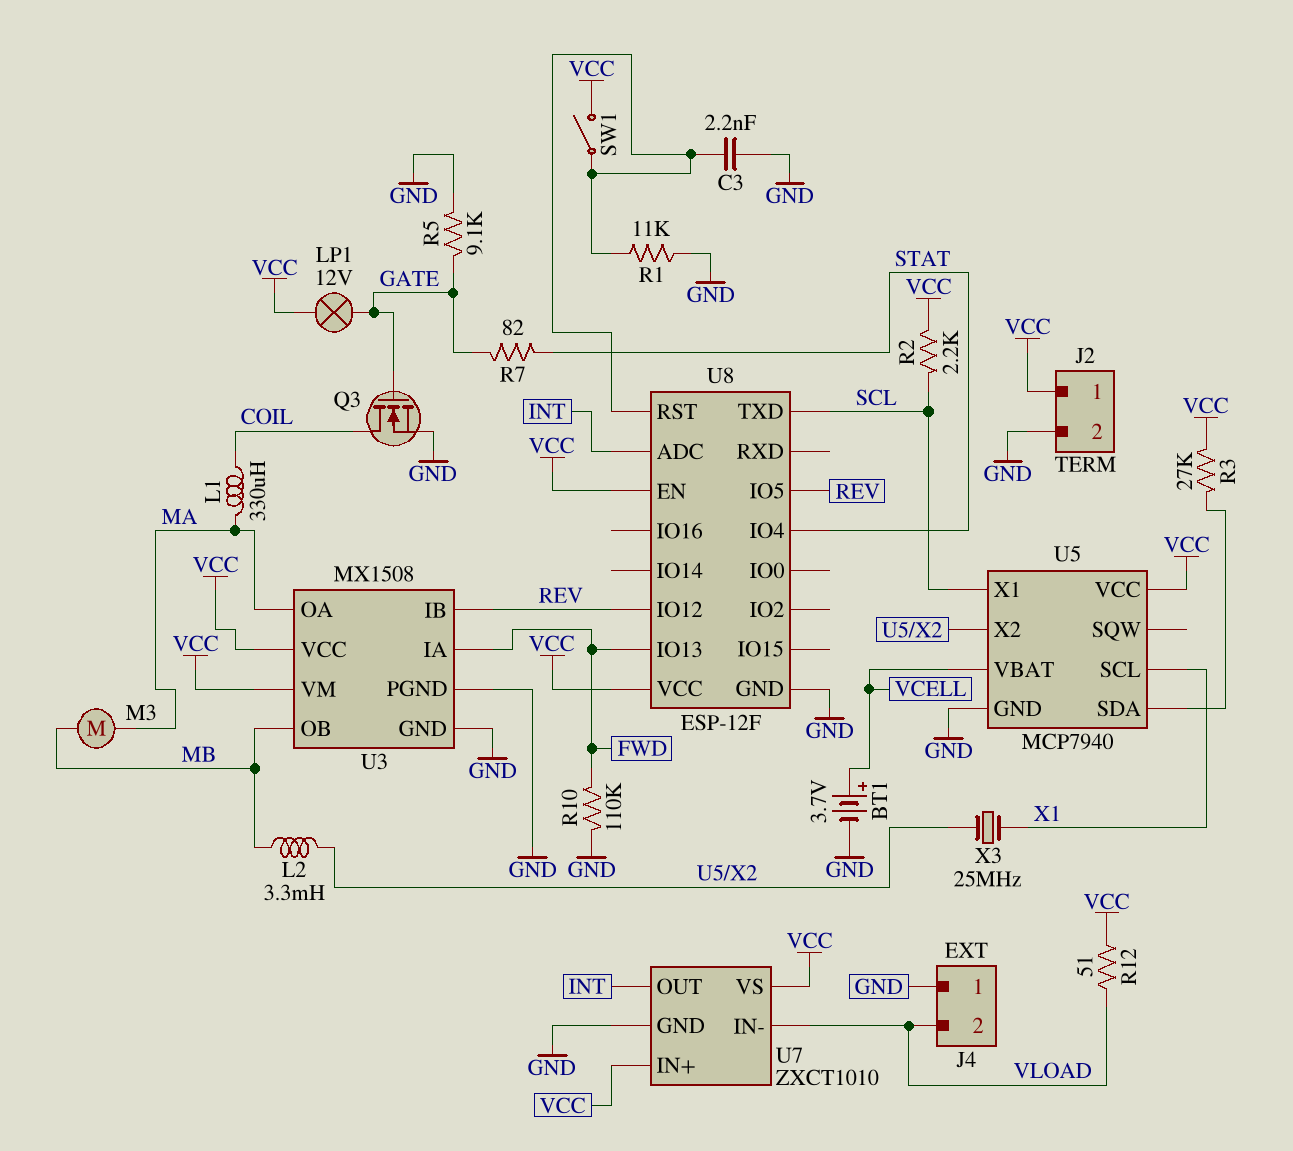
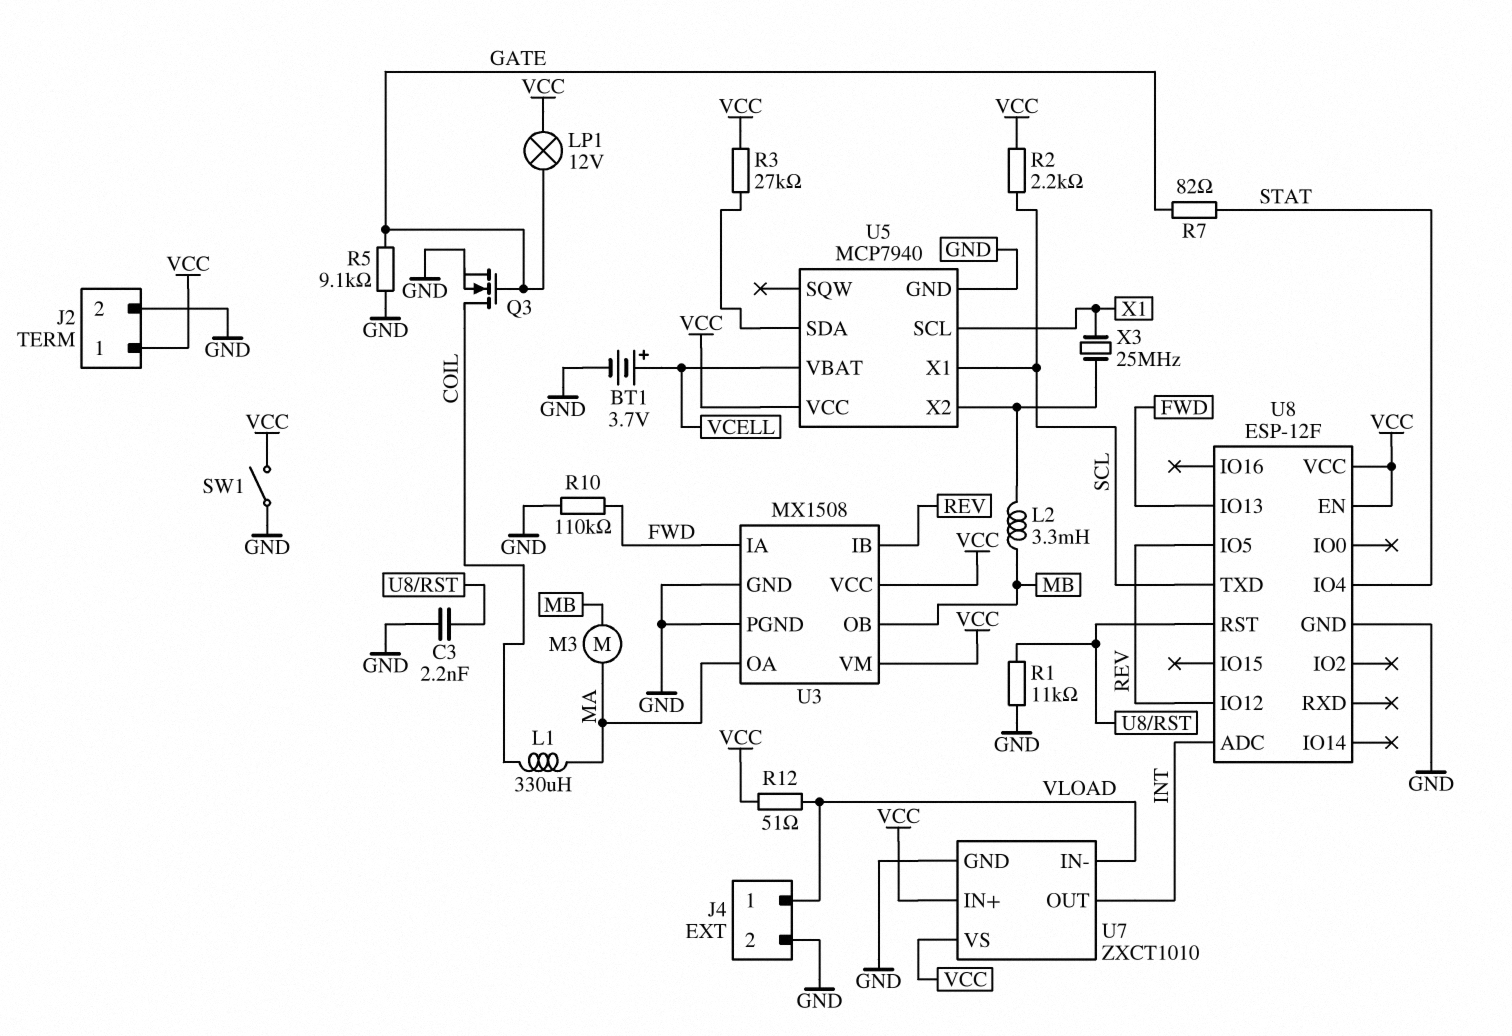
J4 pin 1: GND -> VLOAD
J4 pin 2: VLOAD -> GND
SW1: switch (U8/RST, VCC) -> switch (GND, VCC)

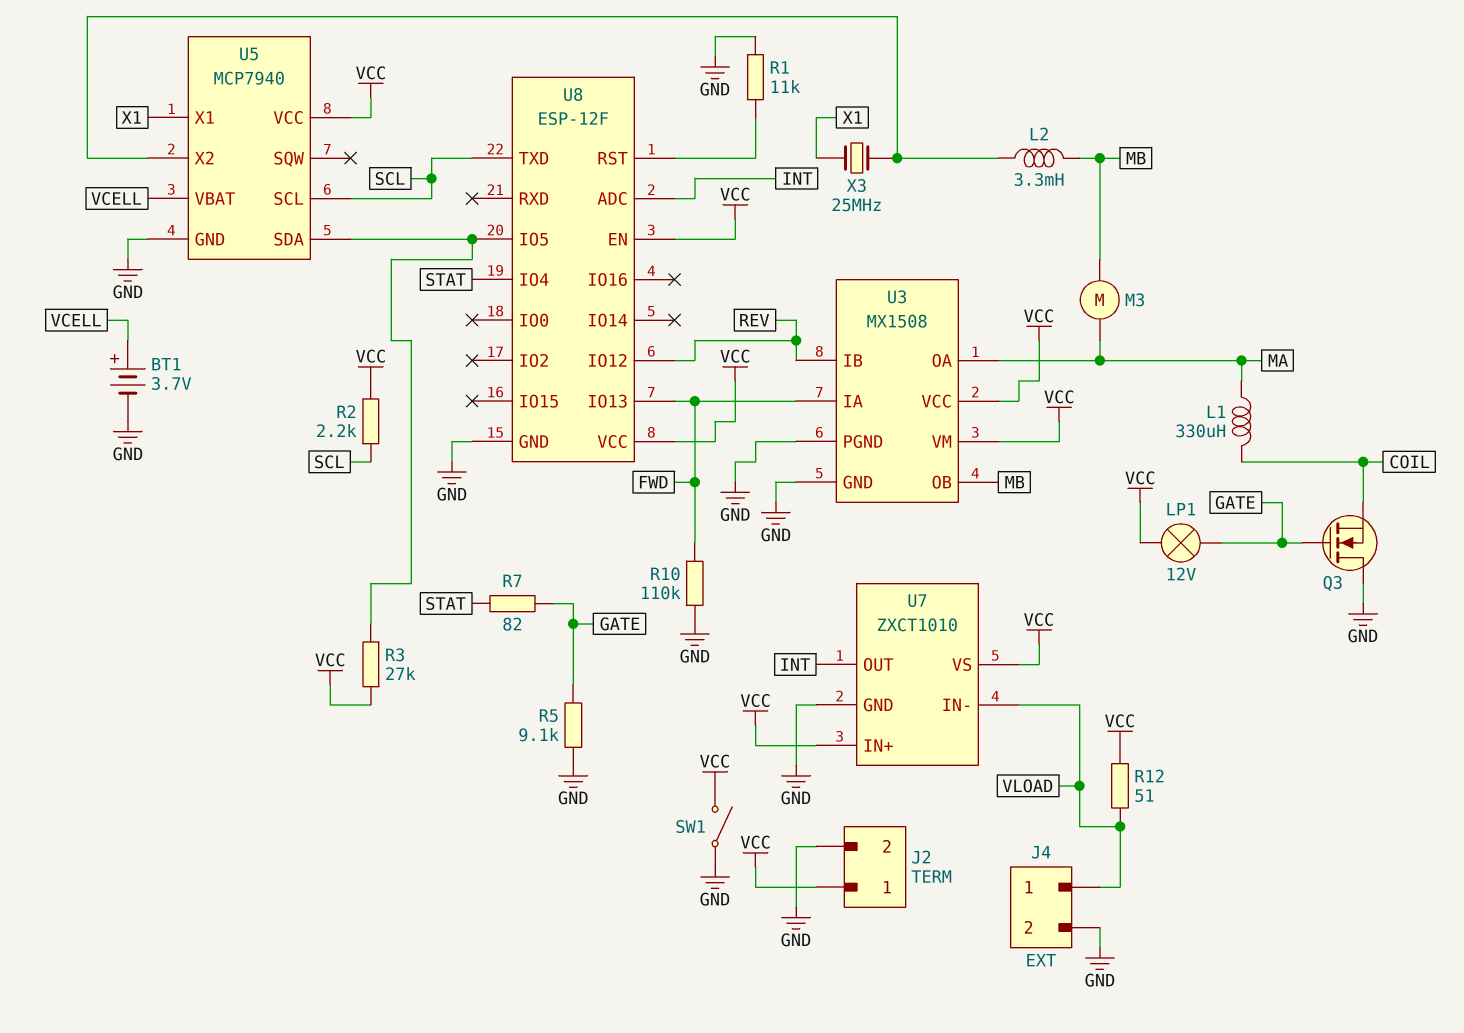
C3: 2.2nF (GND, U8/RST) -> none
Q3: NMOS (G GATE, D COIL, S GND) -> NMOS (G GATE, D GND, S COIL)
U5 pin SCL: X1 -> SCL
U5 pin X1: SCL -> X1
U8 pin IO5: REV -> U5/SDA

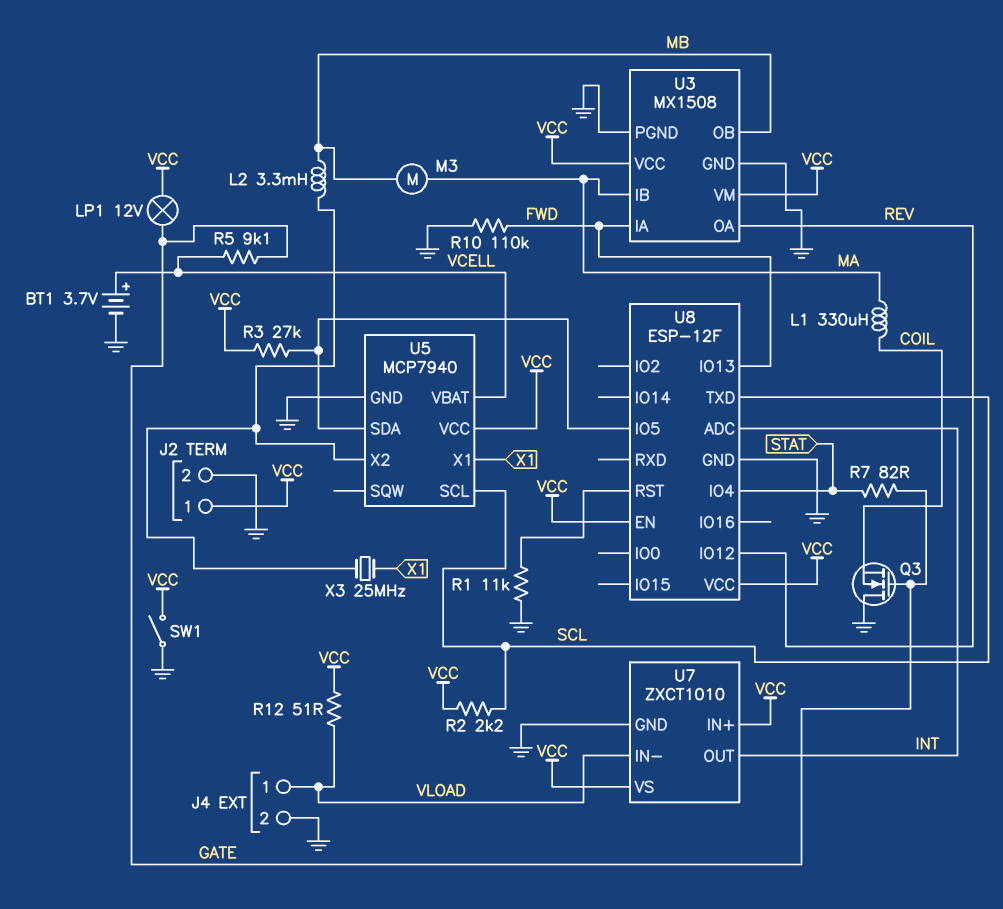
R5: 9.1k (GATE, GND) -> 9.1k (GATE, VCELL)
U3 pin IB: REV -> MA
U3 pin OA: MA -> REV

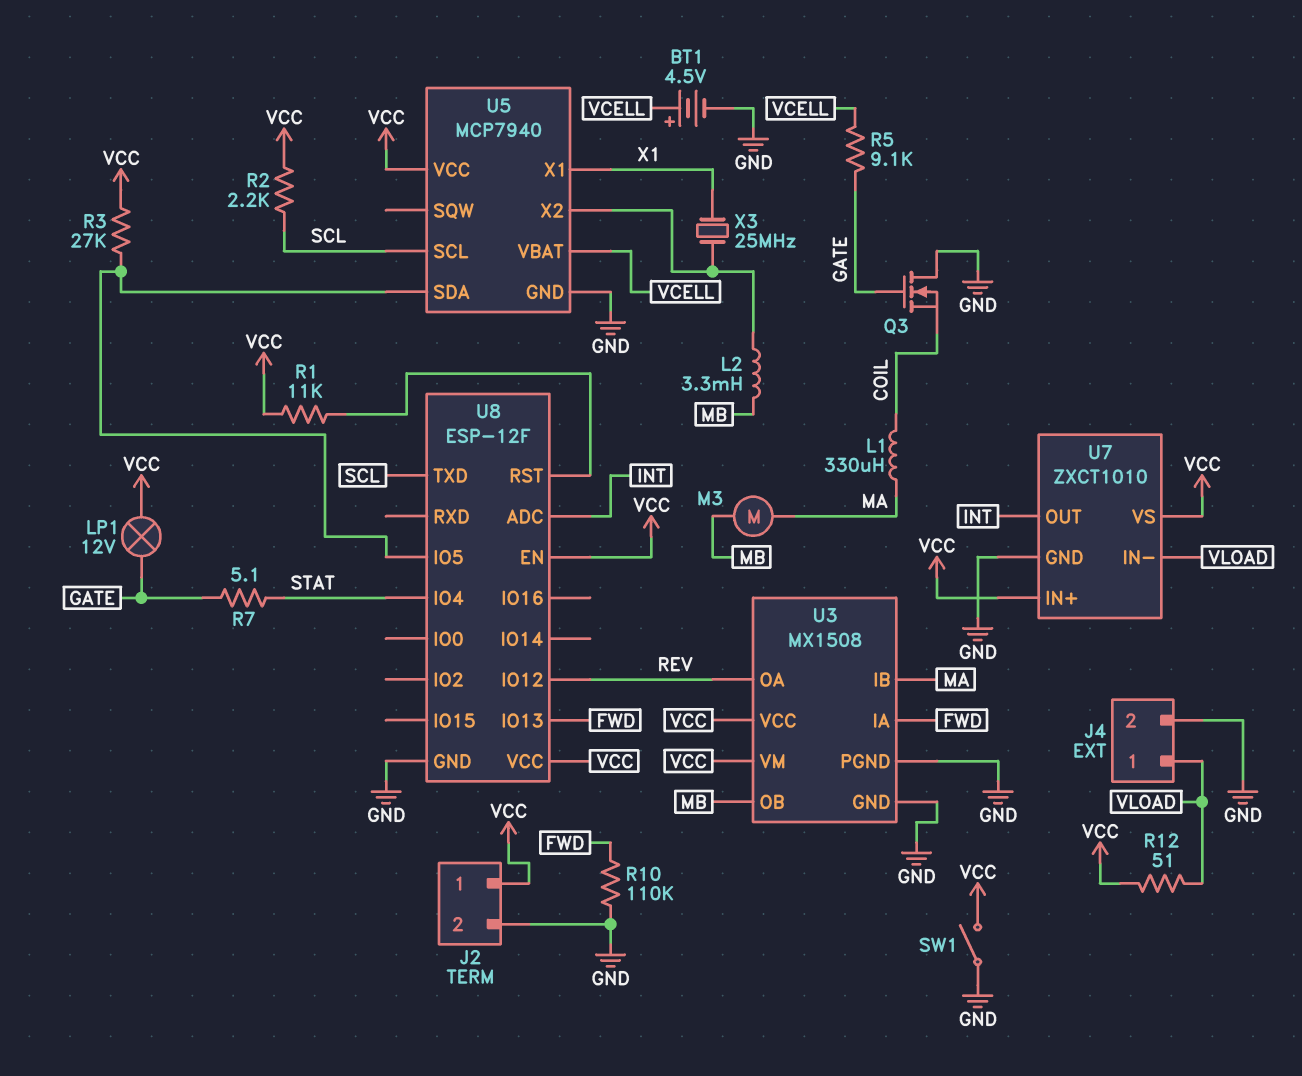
BT1: 3.7V (plus VCELL, minus GND) -> 4.5V (plus VCELL, minus GND)
R1: 11k (GND, U8/RST) -> 11k (U8/RST, VCC)
R7: 82 (GATE, STAT) -> 5.1 (GATE, STAT)

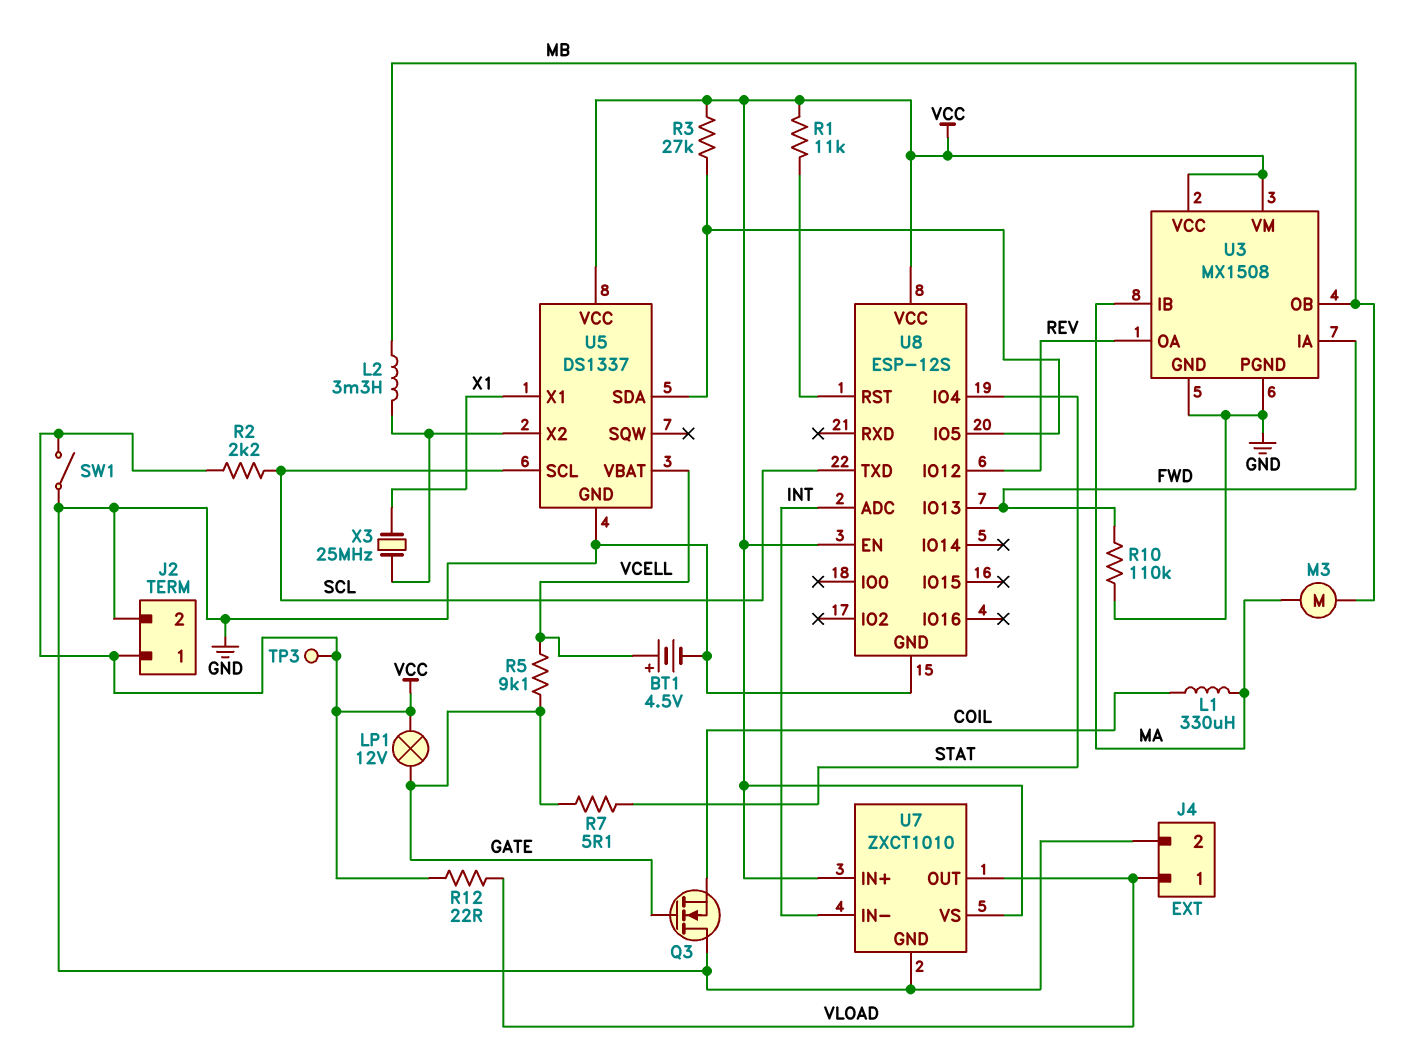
R12: 51 (VCC, VLOAD) -> 22 (VCC, VLOAD)
TP3: none -> test point (VCC)
U5: MCP7940 -> DS1337
U7 pin IN-: VLOAD -> INT
U7 pin OUT: INT -> VLOAD
U8: ESP-12F -> ESP-12S

